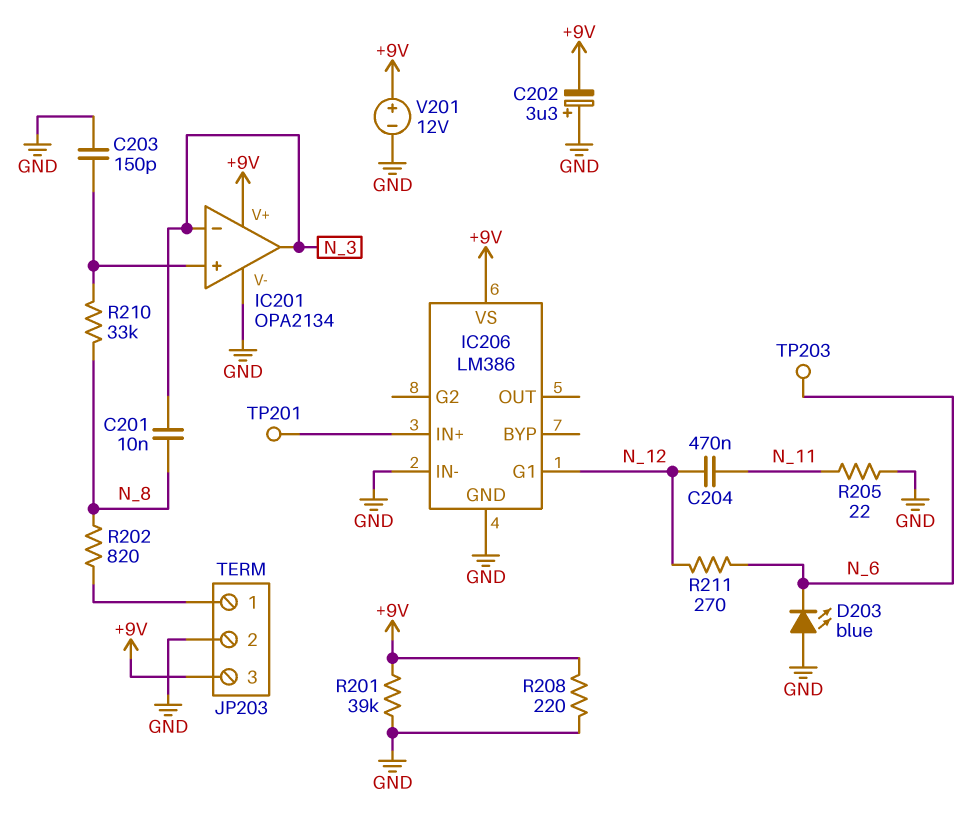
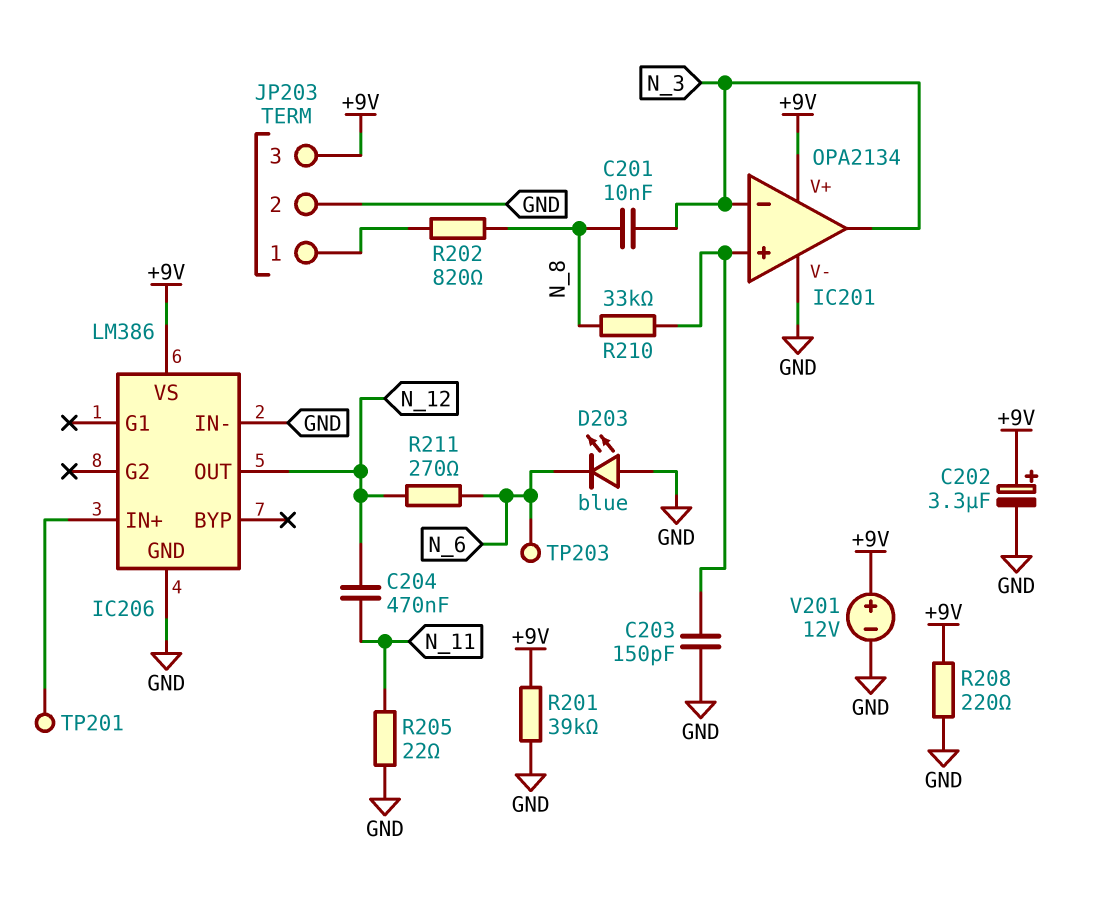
C202: 3.3uF (plus GND, minus +9V) -> 3.3uF (plus +9V, minus GND)
IC206 pin G1: N_12 -> none
IC206 pin OUT: none -> N_12

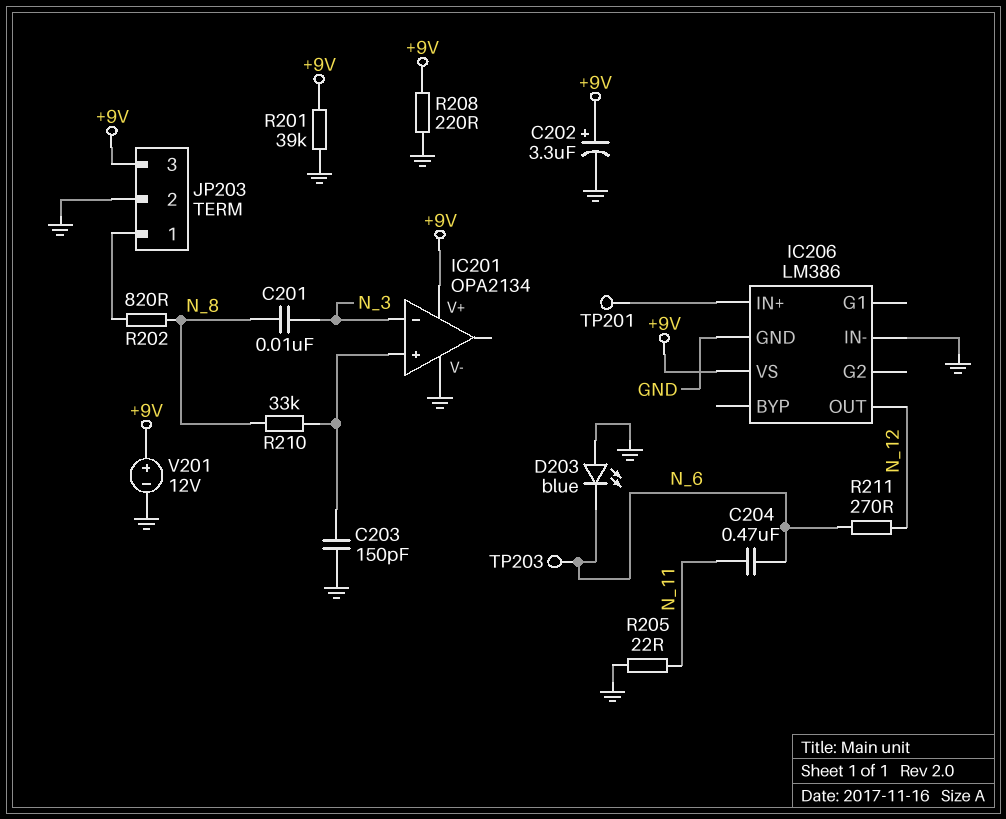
C204: 470nF (N_11, N_12) -> 470nF (N_6, N_11)
IC201 pin out: N_3 -> none

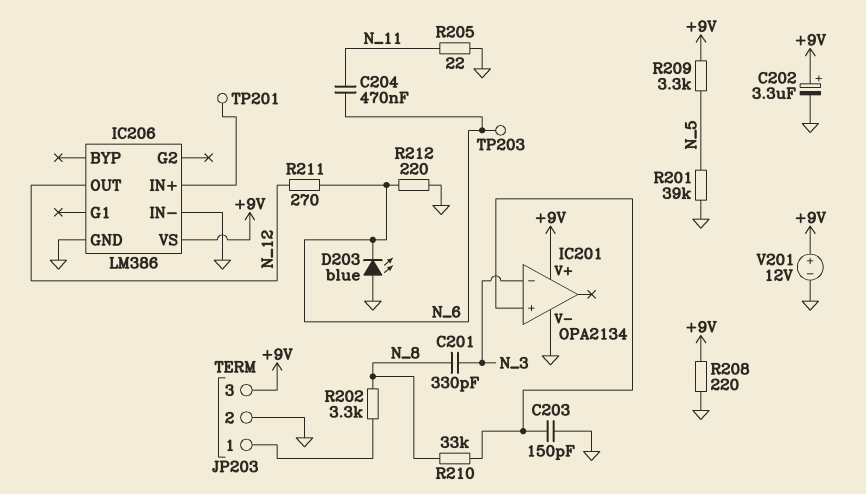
C201: 10nF (N_3, N_8) -> 330pF (N_3, N_8)
R201: 39k (+9V, GND) -> 39k (GND, N_5)
R202: 820 (JP203/1, N_8) -> 3.3k (JP203/1, N_8)
R209: none -> 3.3k (+9V, N_5)
R212: none -> 220 (GND, N_6)

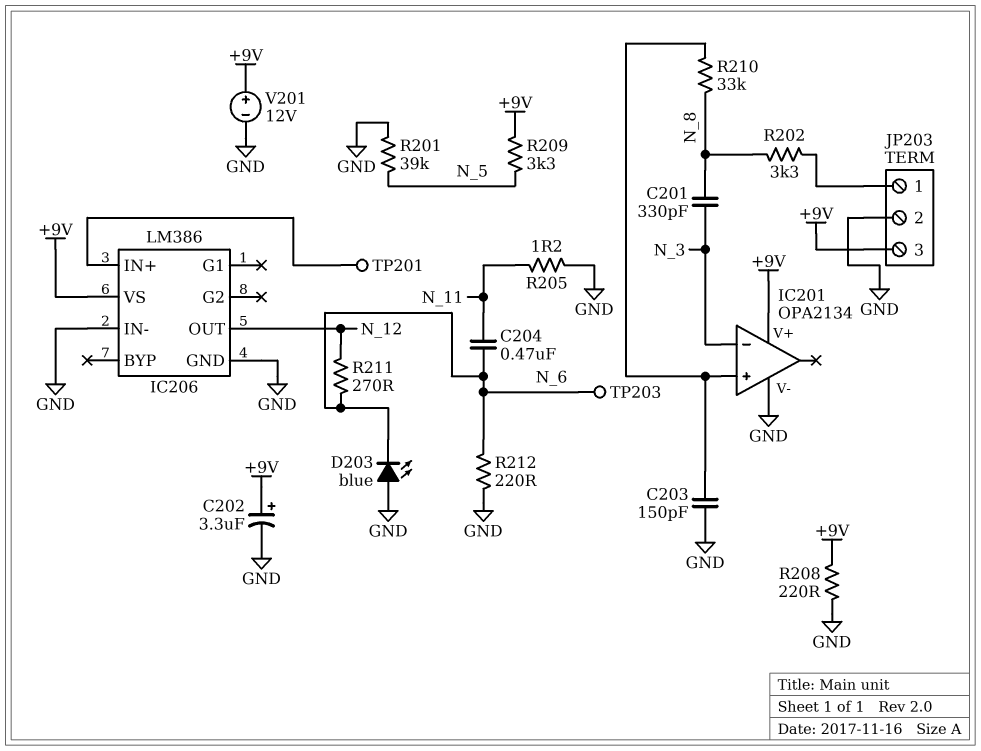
R205: 22 (GND, N_11) -> 1.2 (GND, N_11)

